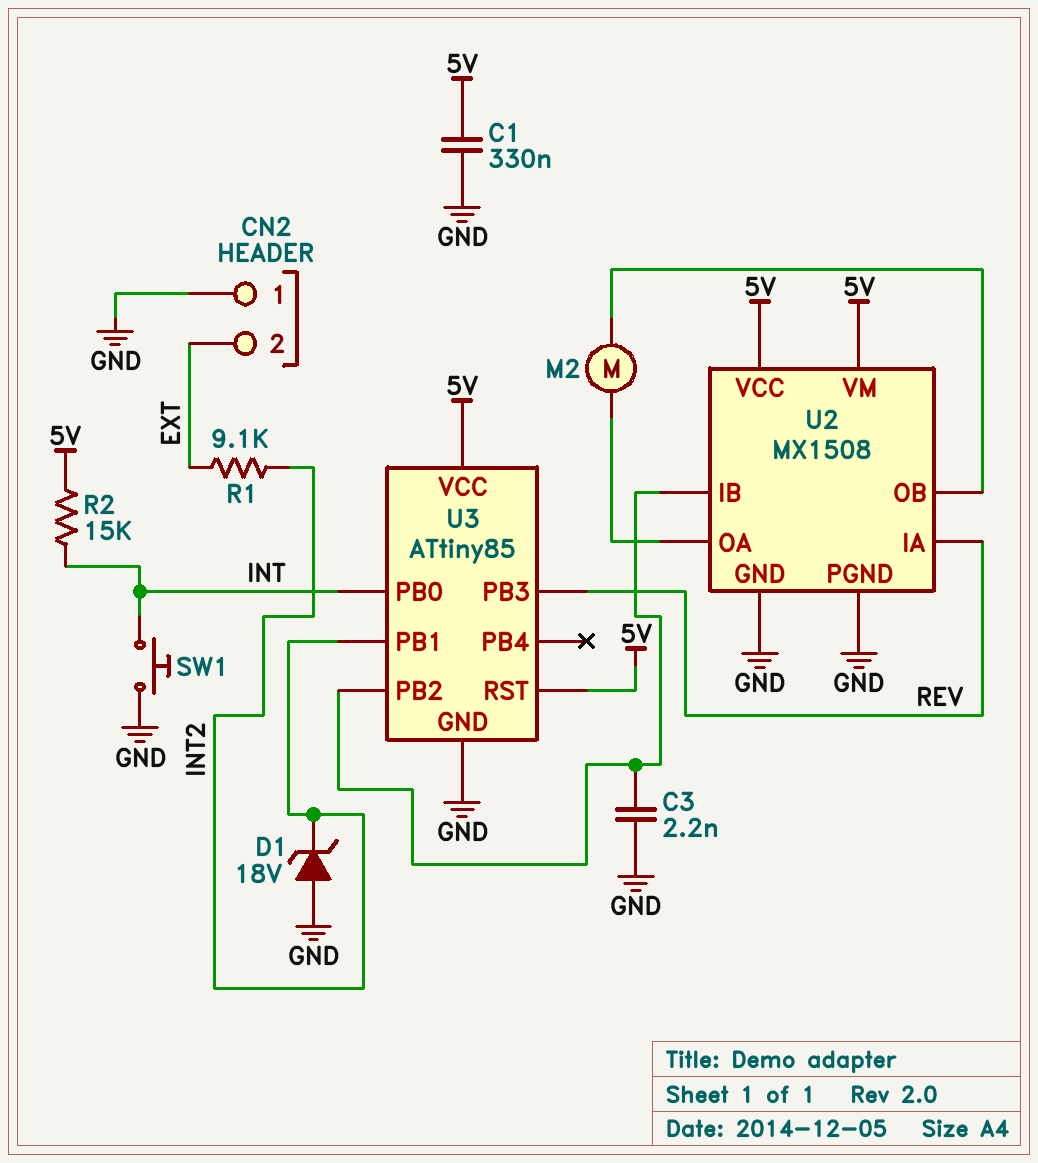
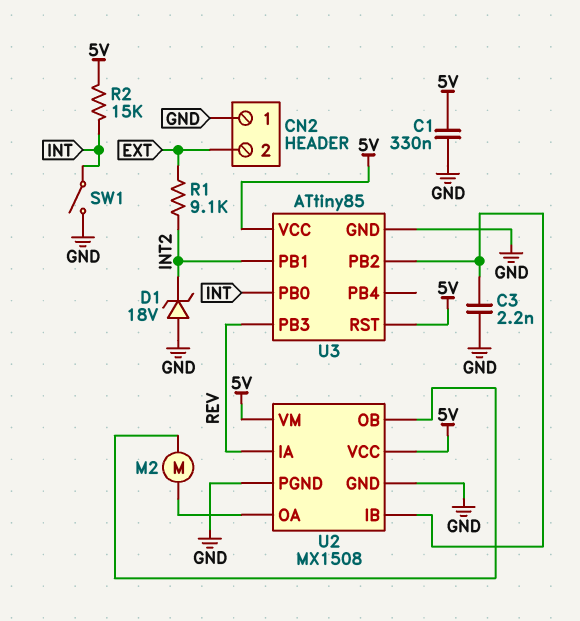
SW1: button (GND, INT) -> switch (GND, INT)

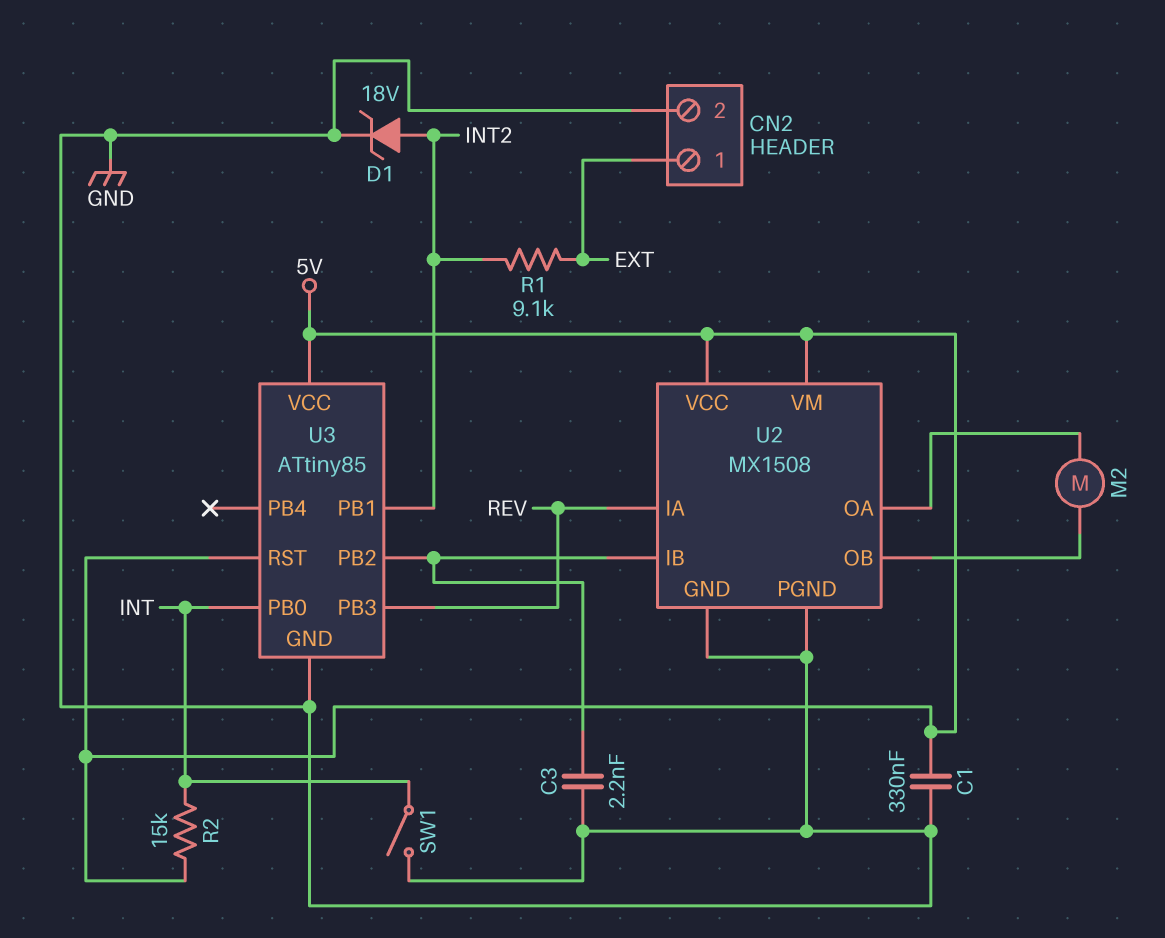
CN2 pin 1: GND -> EXT
CN2 pin 2: EXT -> GND
D1: zener 18V (A GND, K INT2) -> zener 18V (A INT2, K GND)

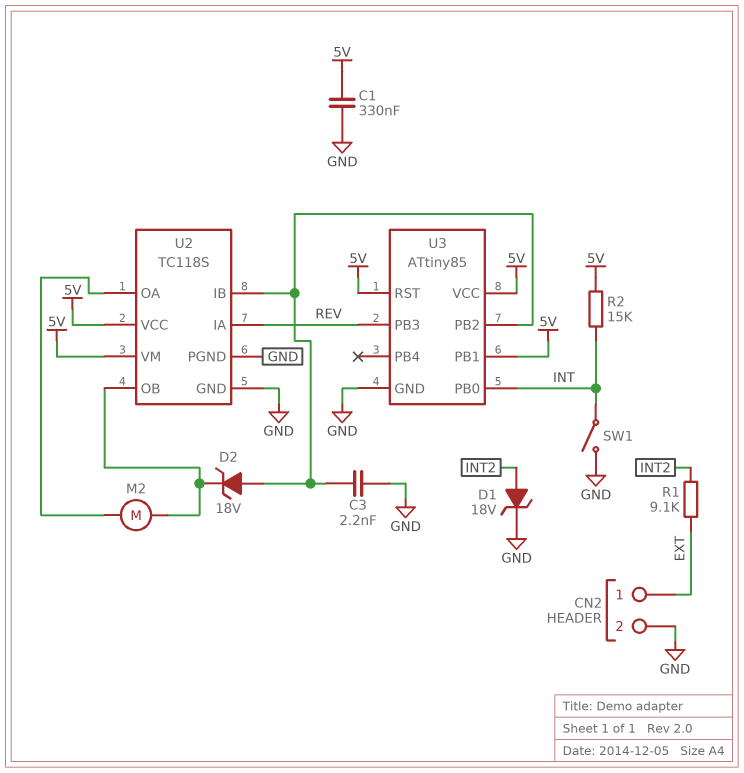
D2: none -> zener 18V (A U2/IB, K U2/OB)
U2: MX1508 -> TC118S
U3 pin PB1: INT2 -> 5V

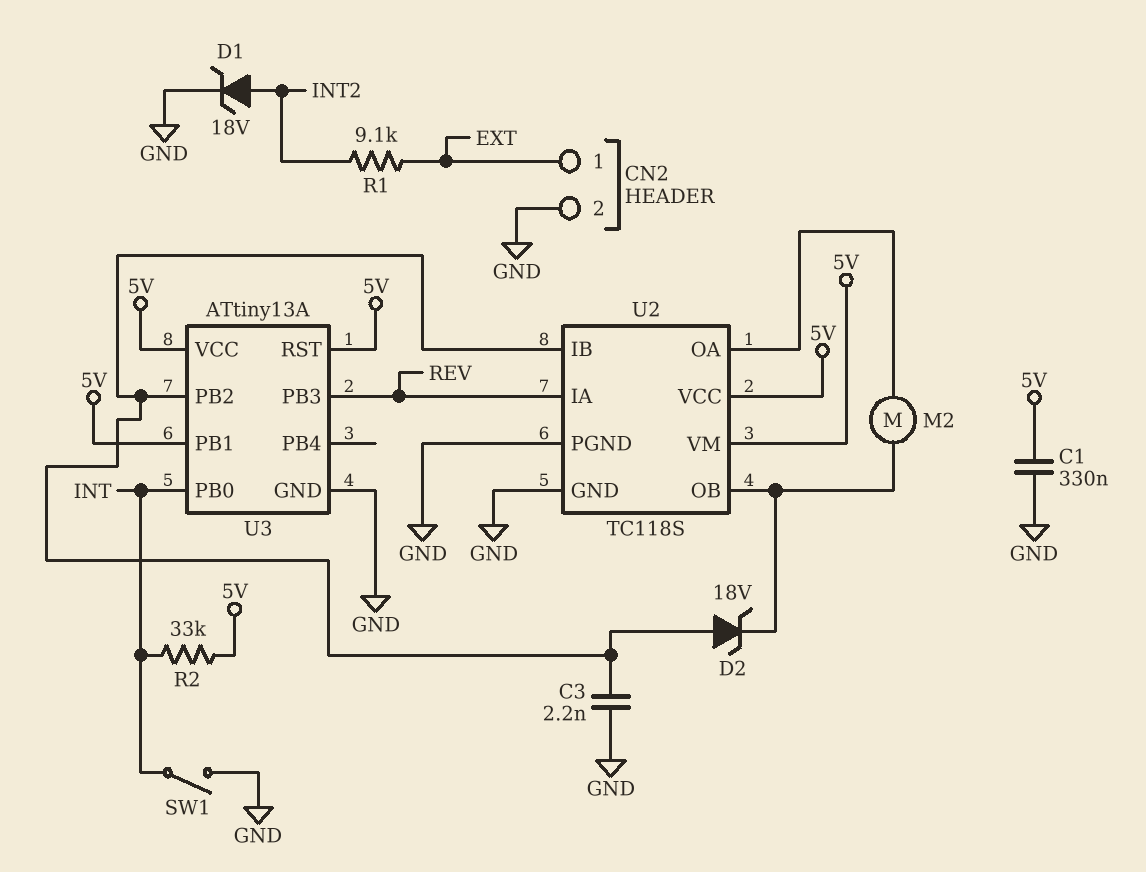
R2: 15k (5V, INT) -> 33k (5V, INT)
U3: ATtiny85 -> ATtiny13A

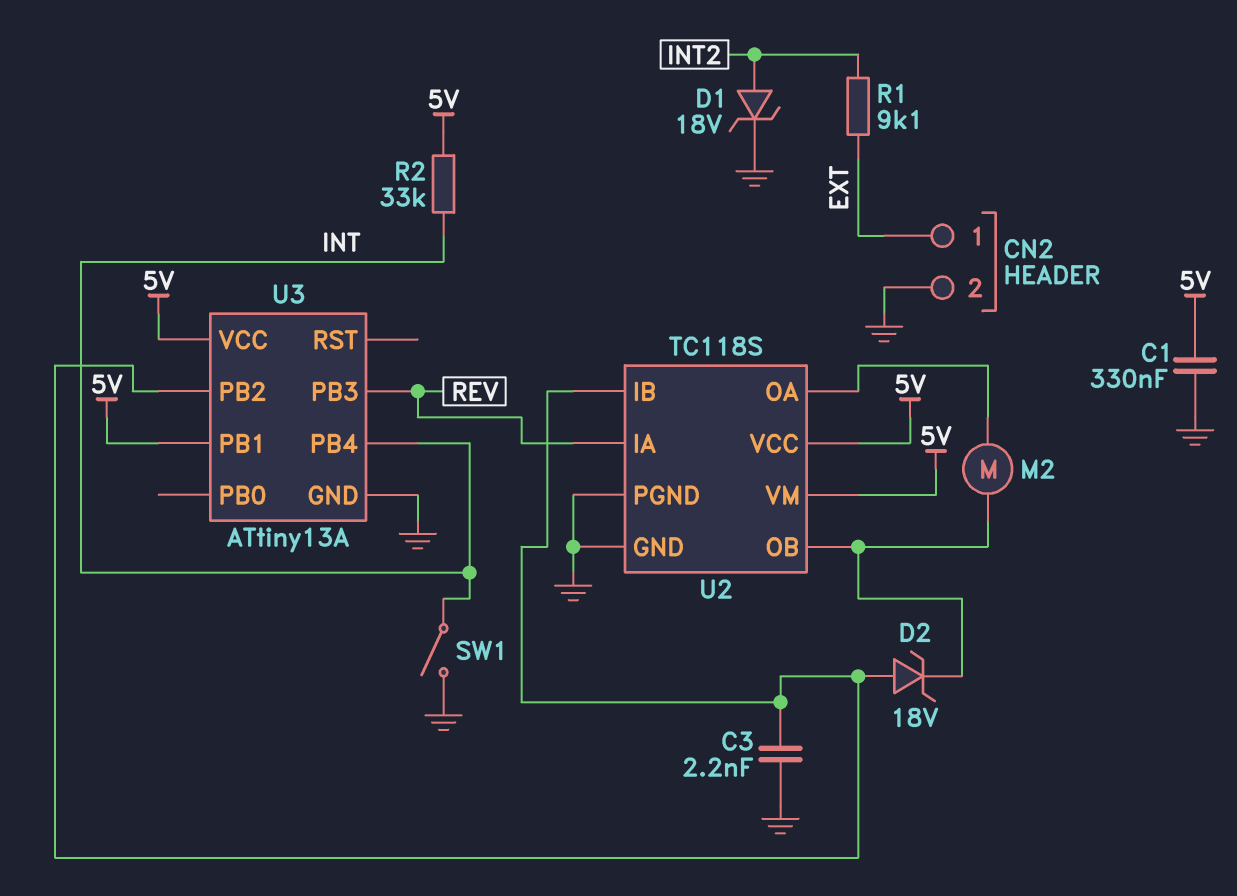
U3 pin PB0: INT -> none
U3 pin PB4: none -> INT
U3 pin RST: 5V -> none

